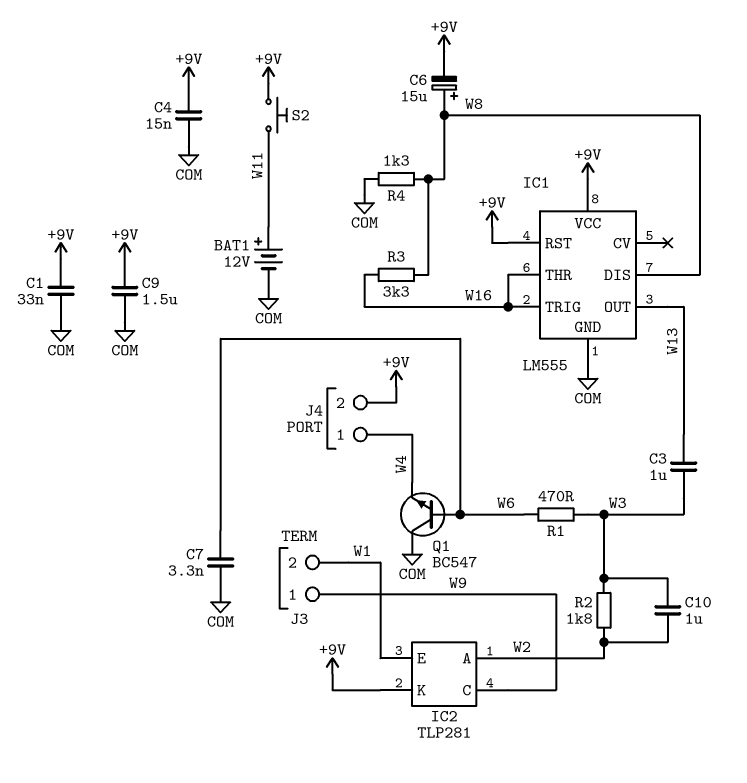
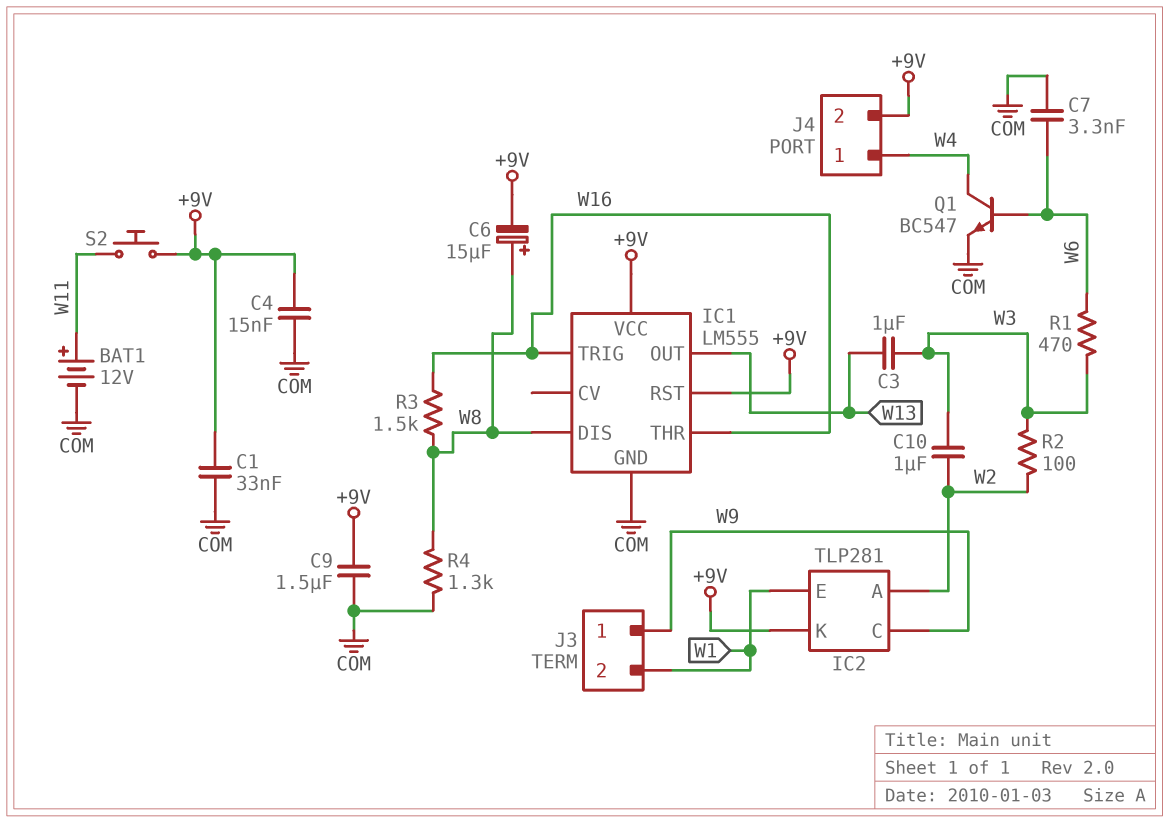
Q1: NPN BC547 (B W6, C COM, E W4) -> NPN BC547 (B W6, C W4, E COM)
R2: 1.8k (W2, W3) -> 100 (W2, W3)
R3: 3.3k (W8, W16) -> 1.5k (W8, W16)

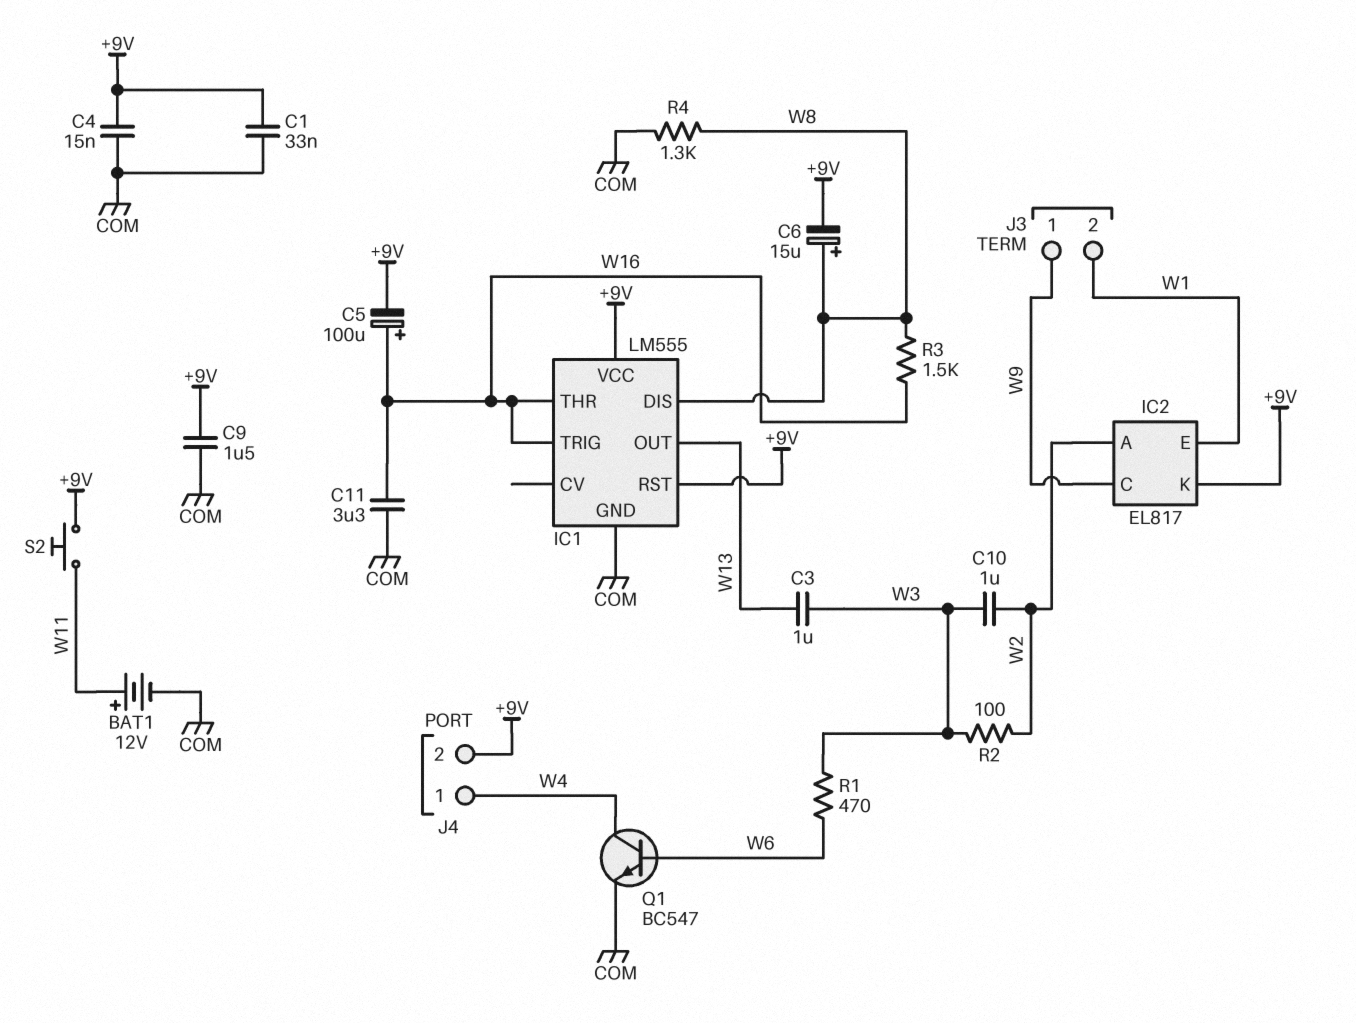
C5: none -> 100uF (plus W16, minus +9V)
C7: 3.3nF (COM, W6) -> none
C11: none -> 3.3uF (COM, W16)
IC2: TLP281 -> EL817

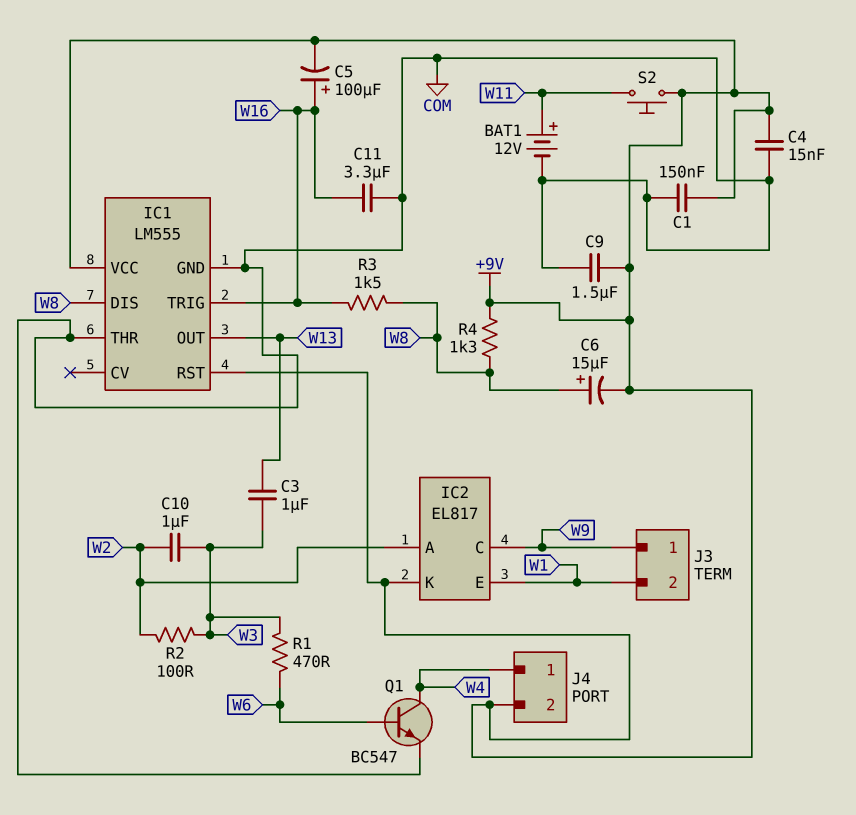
C1: 33nF (+9V, COM) -> 150nF (+9V, COM)
IC1 pin THR: W16 -> COM
R4: 1.3k (COM, W8) -> 1.3k (+9V, W8)

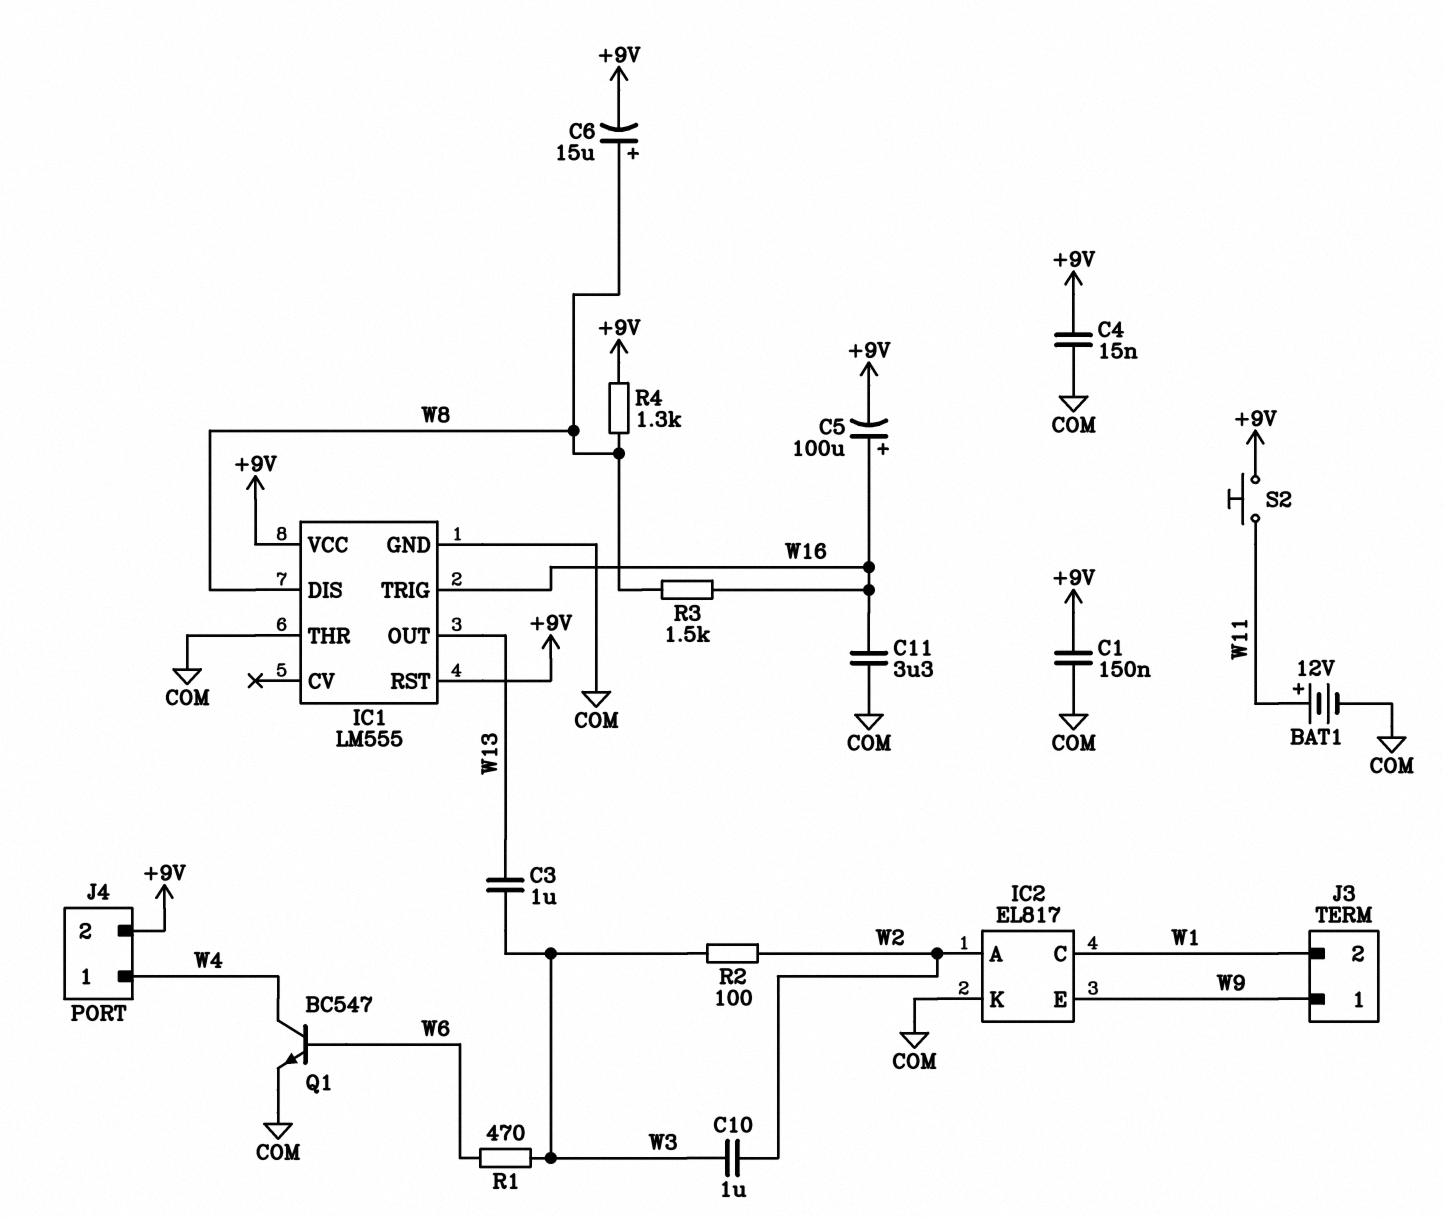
C9: 1.5uF (+9V, COM) -> none
IC2 pin C: W9 -> W1
IC2 pin E: W1 -> W9
IC2 pin K: +9V -> COM

